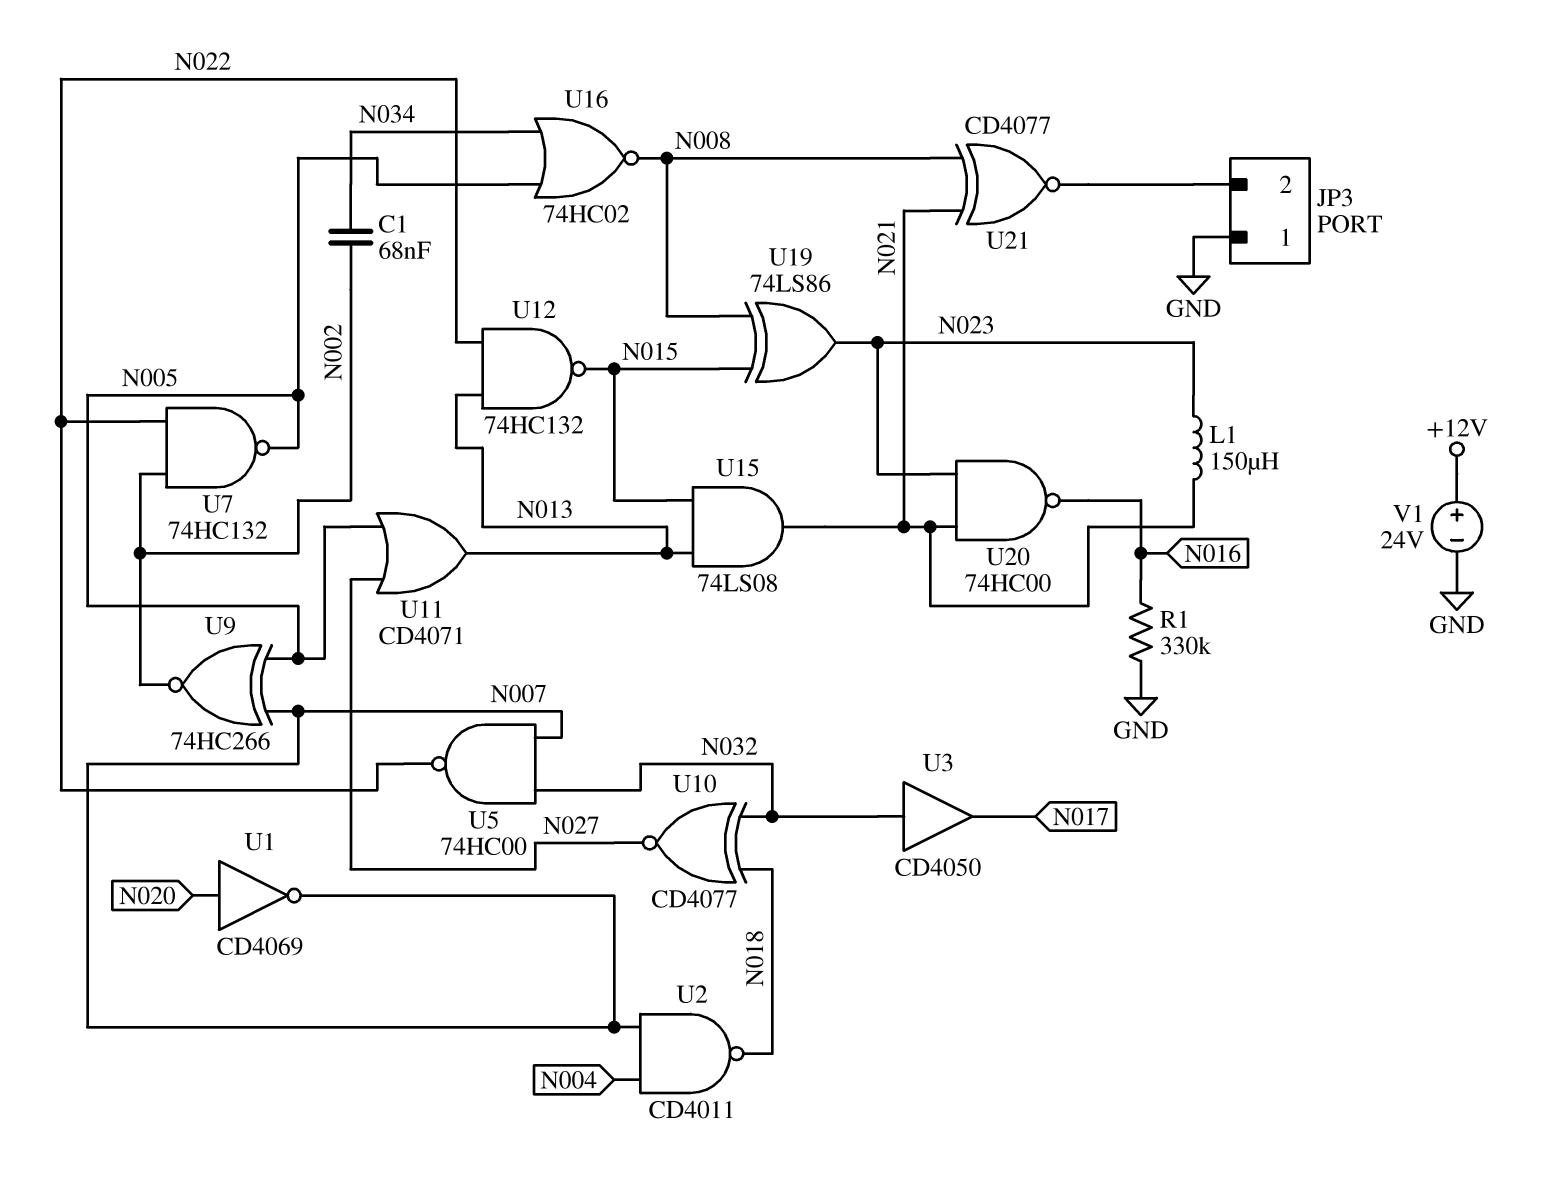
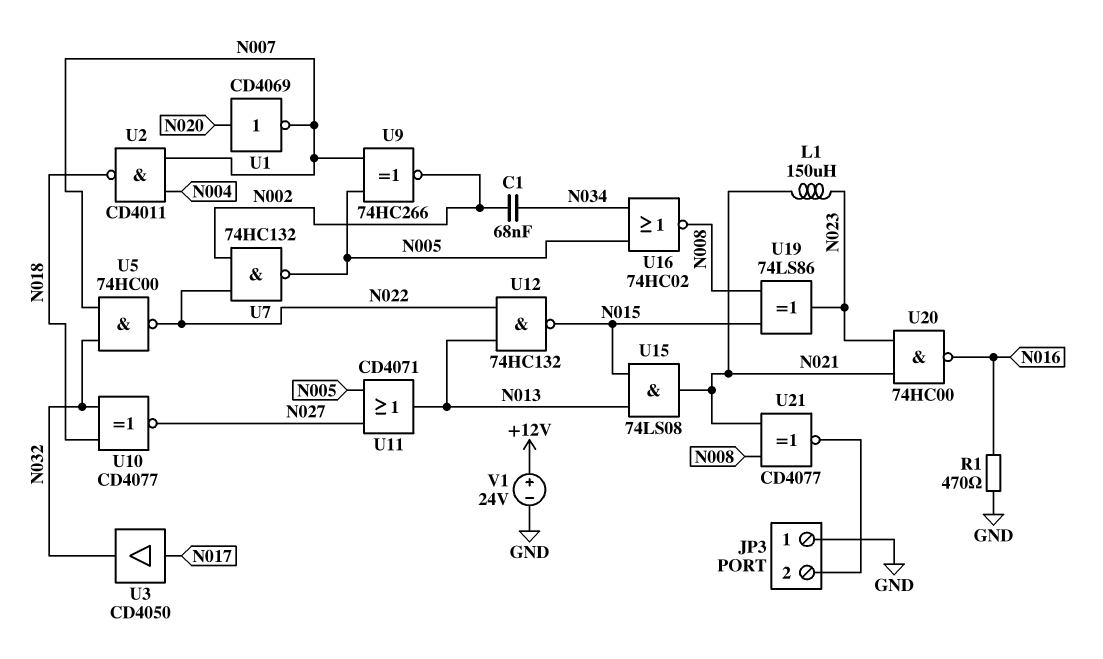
R1: 330k (GND, N016) -> 470 (GND, N016)
U3: buffer CD4050 (in N032, out N017) -> buffer CD4050 (in N017, out N032)

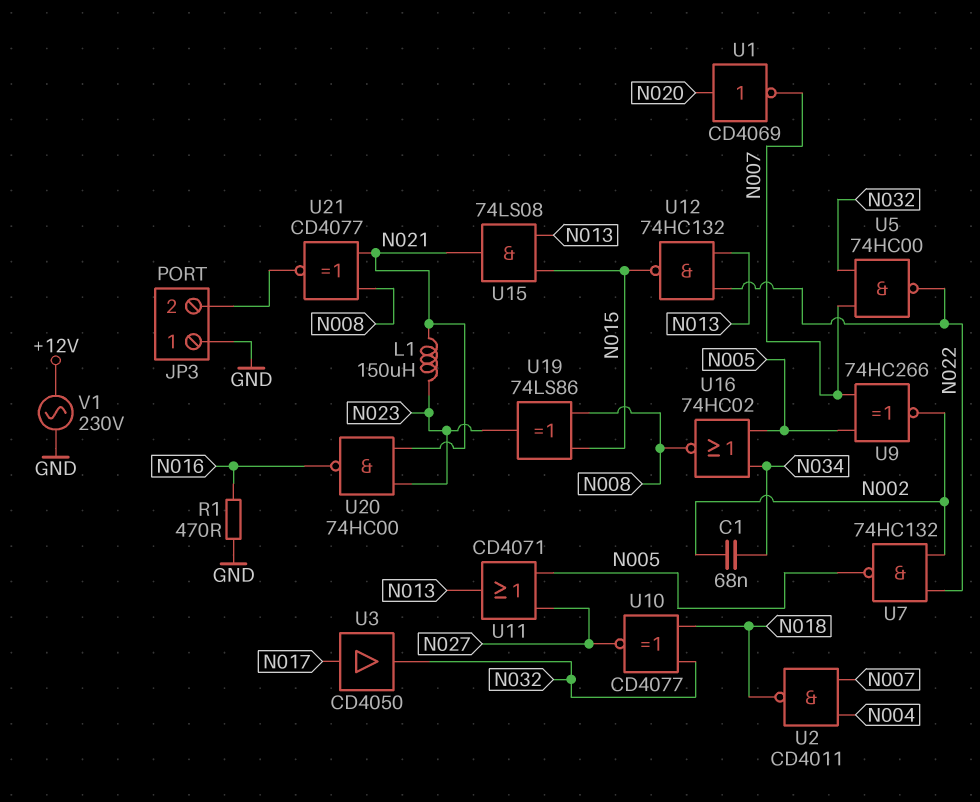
V1: 24V (plus +12V, minus GND) -> AC 230V (+12V, GND)

